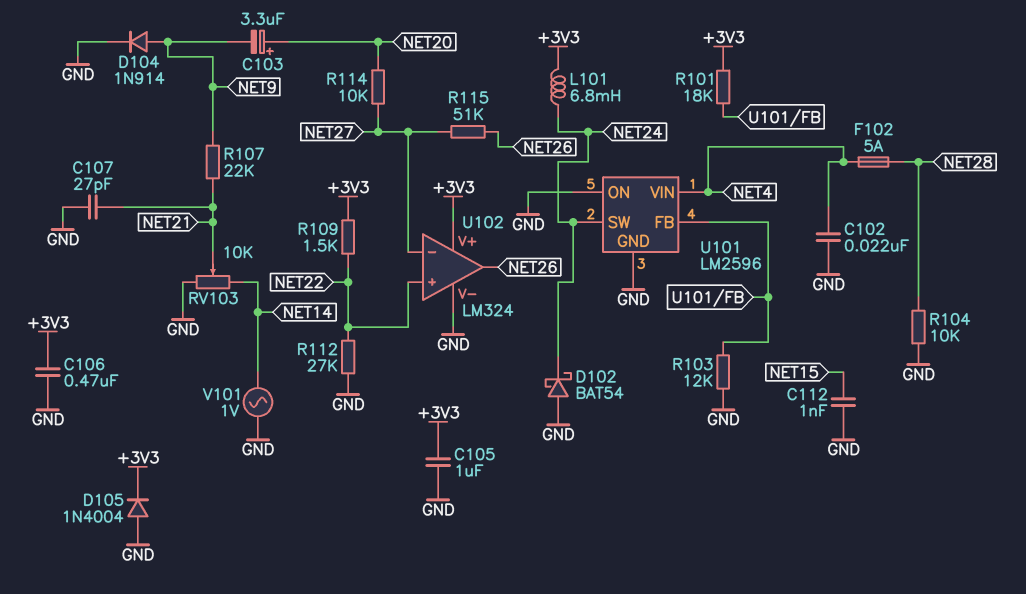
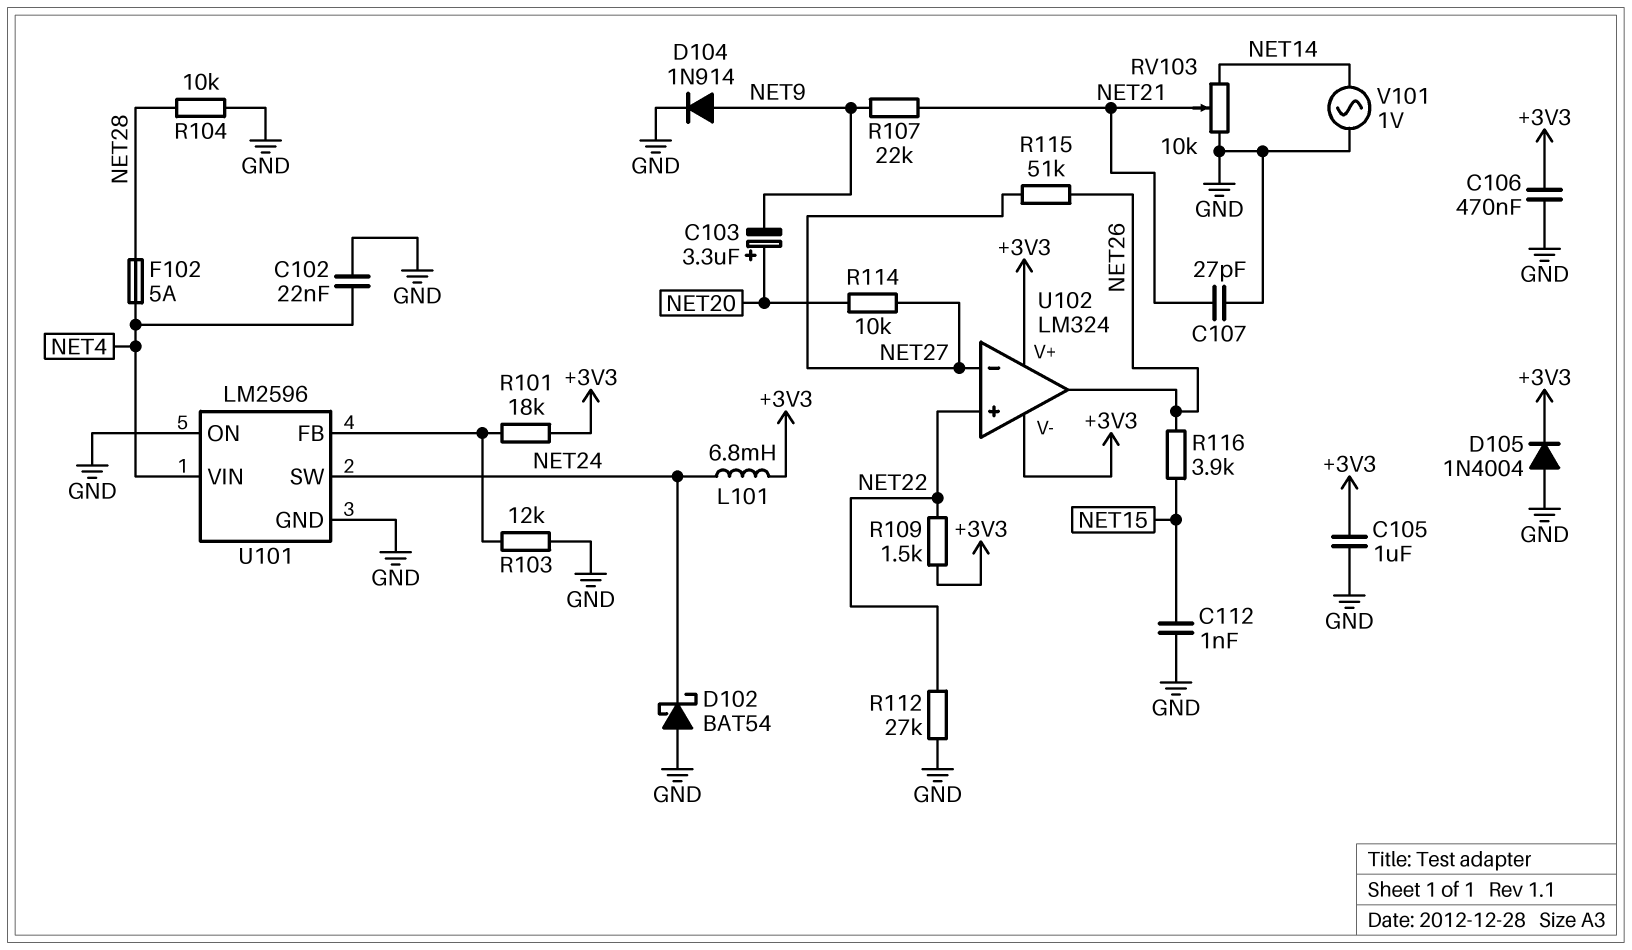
R116: none -> 3.9k (NET15, NET26)
U102 pin V-: GND -> +3V3

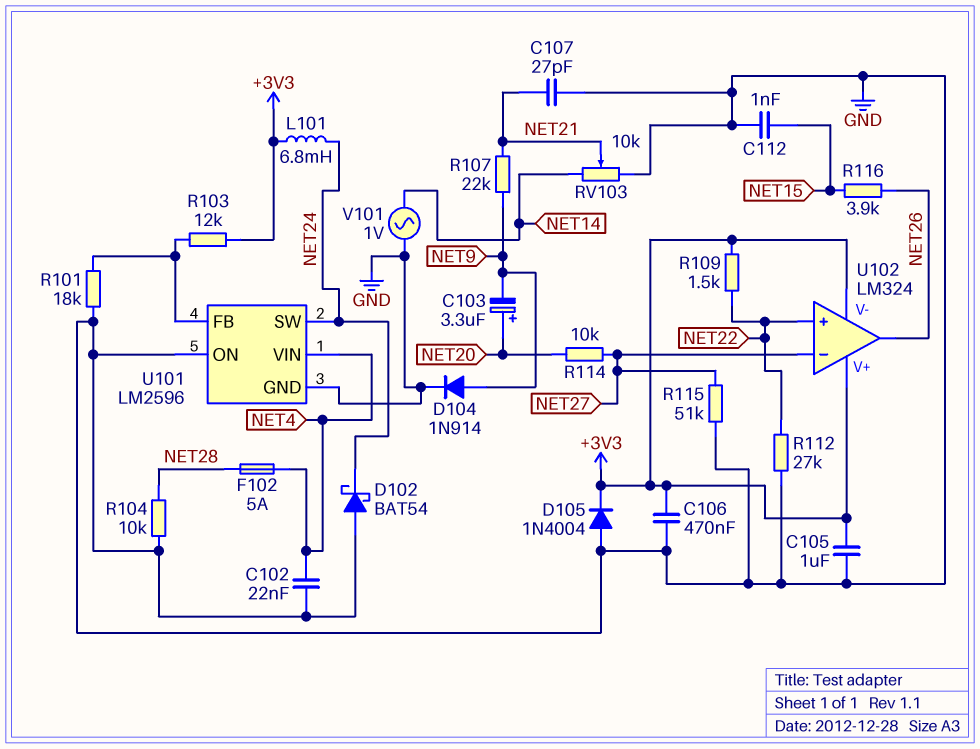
R101: 18k (+3V3, U101/FB) -> 18k (GND, U101/FB)
R103: 12k (GND, U101/FB) -> 12k (+3V3, U101/FB)
R115: 51k (NET26, NET27) -> 51k (GND, NET27)

